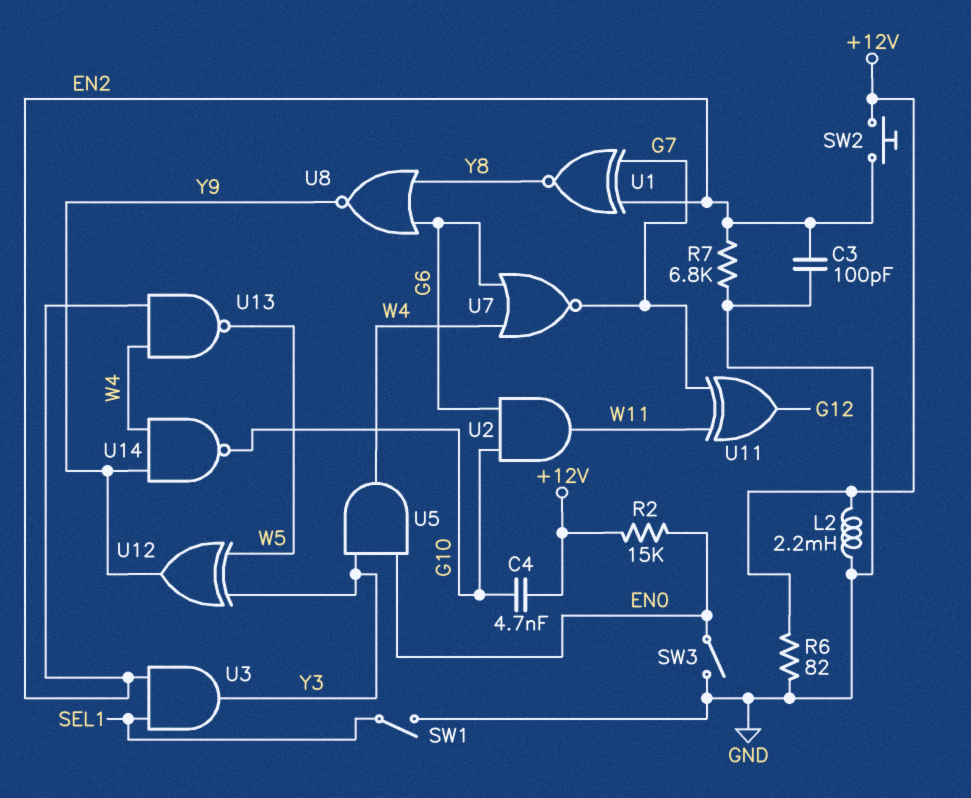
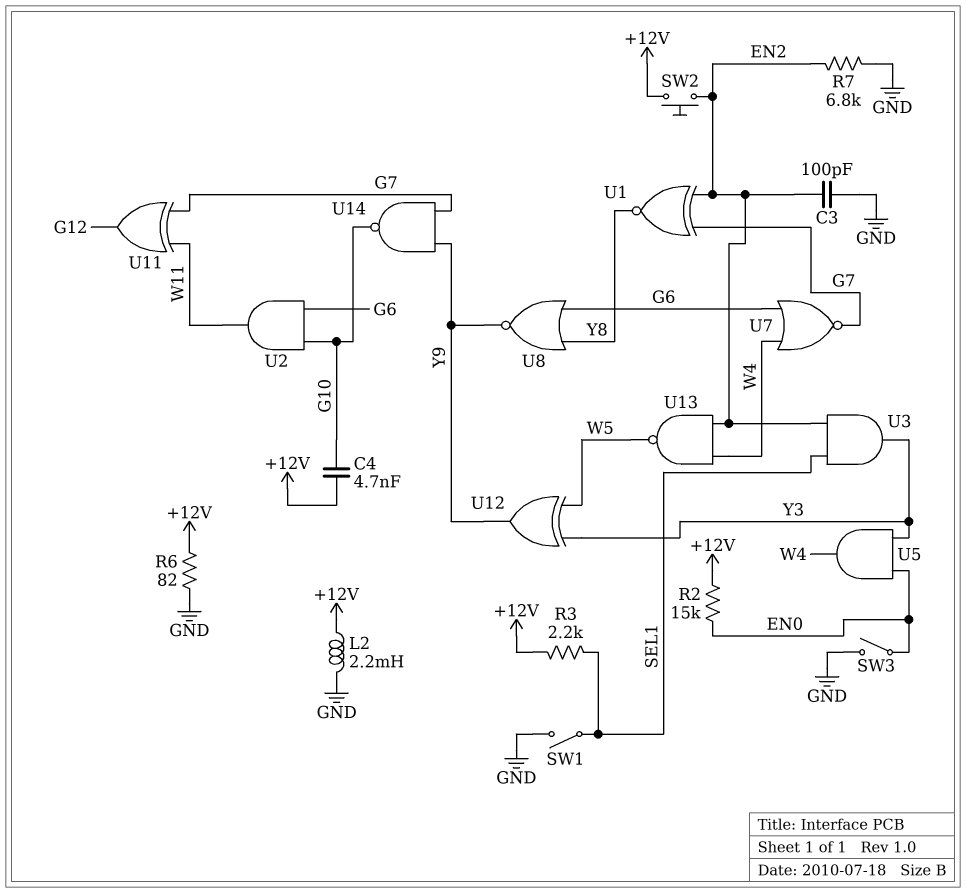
R3: none -> 2.2k (+12V, SEL1)
U14: NAND (in W4, in Y9, out G10) -> NAND (in G7, in Y9, out G10)

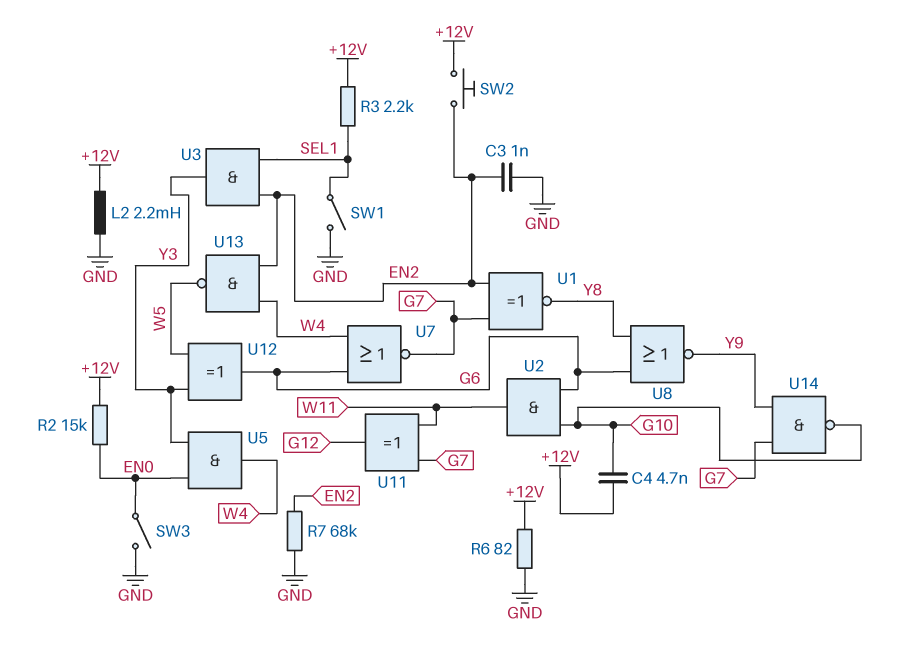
C3: 100pF (EN2, GND) -> 1nF (EN2, GND)
R7: 6.8k (EN2, GND) -> 68k (EN2, GND)
U12: XOR (in W5, in Y3, out Y9) -> XOR (in W5, in Y3, out G6)

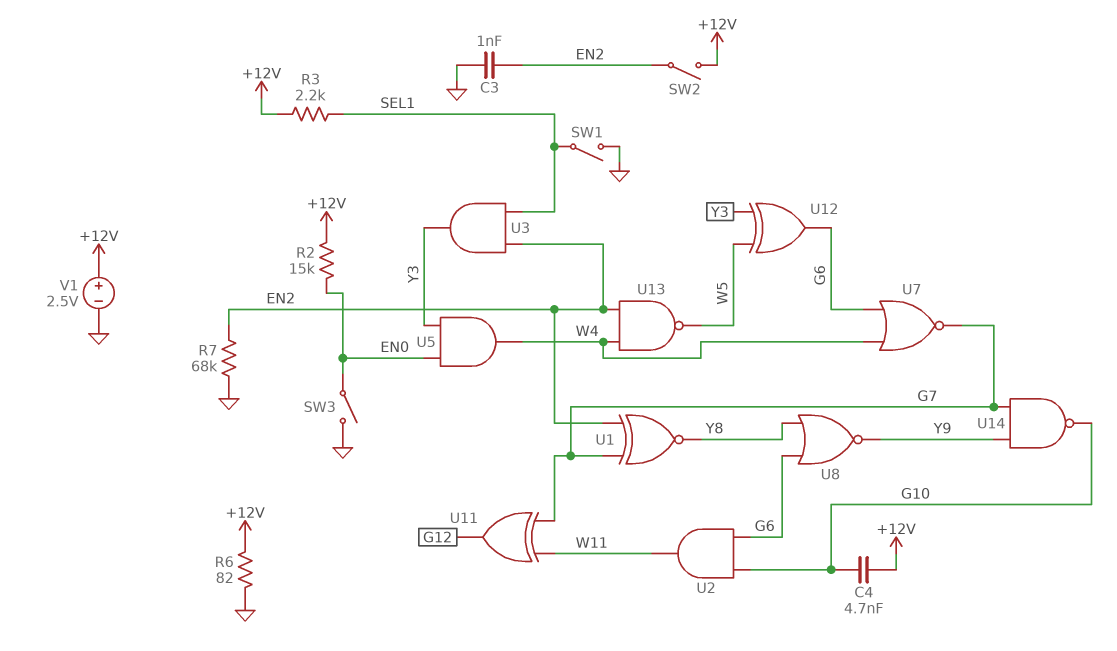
L2: 2.2mH (+12V, GND) -> none
SW2: button (+12V, EN2) -> switch (+12V, EN2)
V1: none -> 2.5V (plus +12V, minus GND)

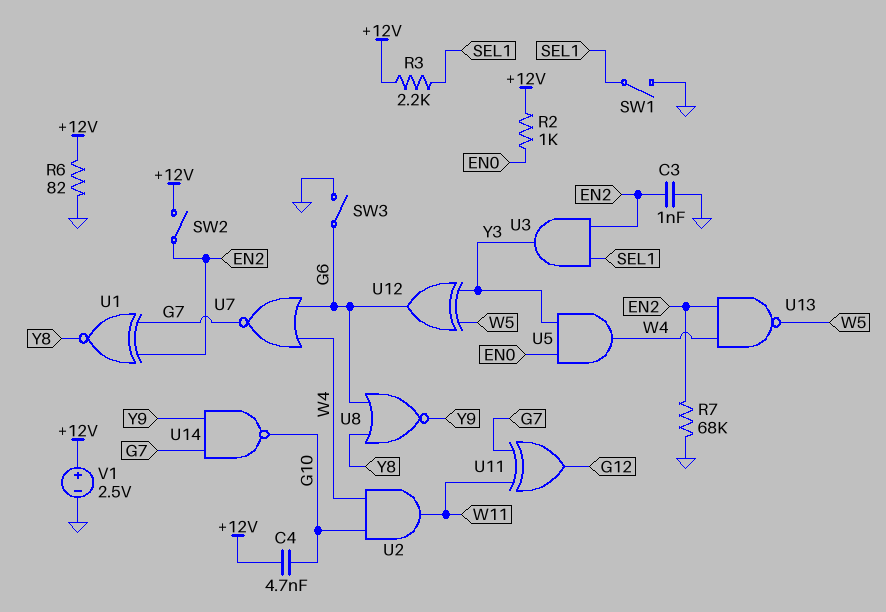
R2: 15k (+12V, EN0) -> 1k (+12V, EN0)
SW3: switch (EN0, GND) -> switch (G6, GND)
U2: AND (in G6, in G10, out W11) -> AND (in G10, in W4, out W11)

